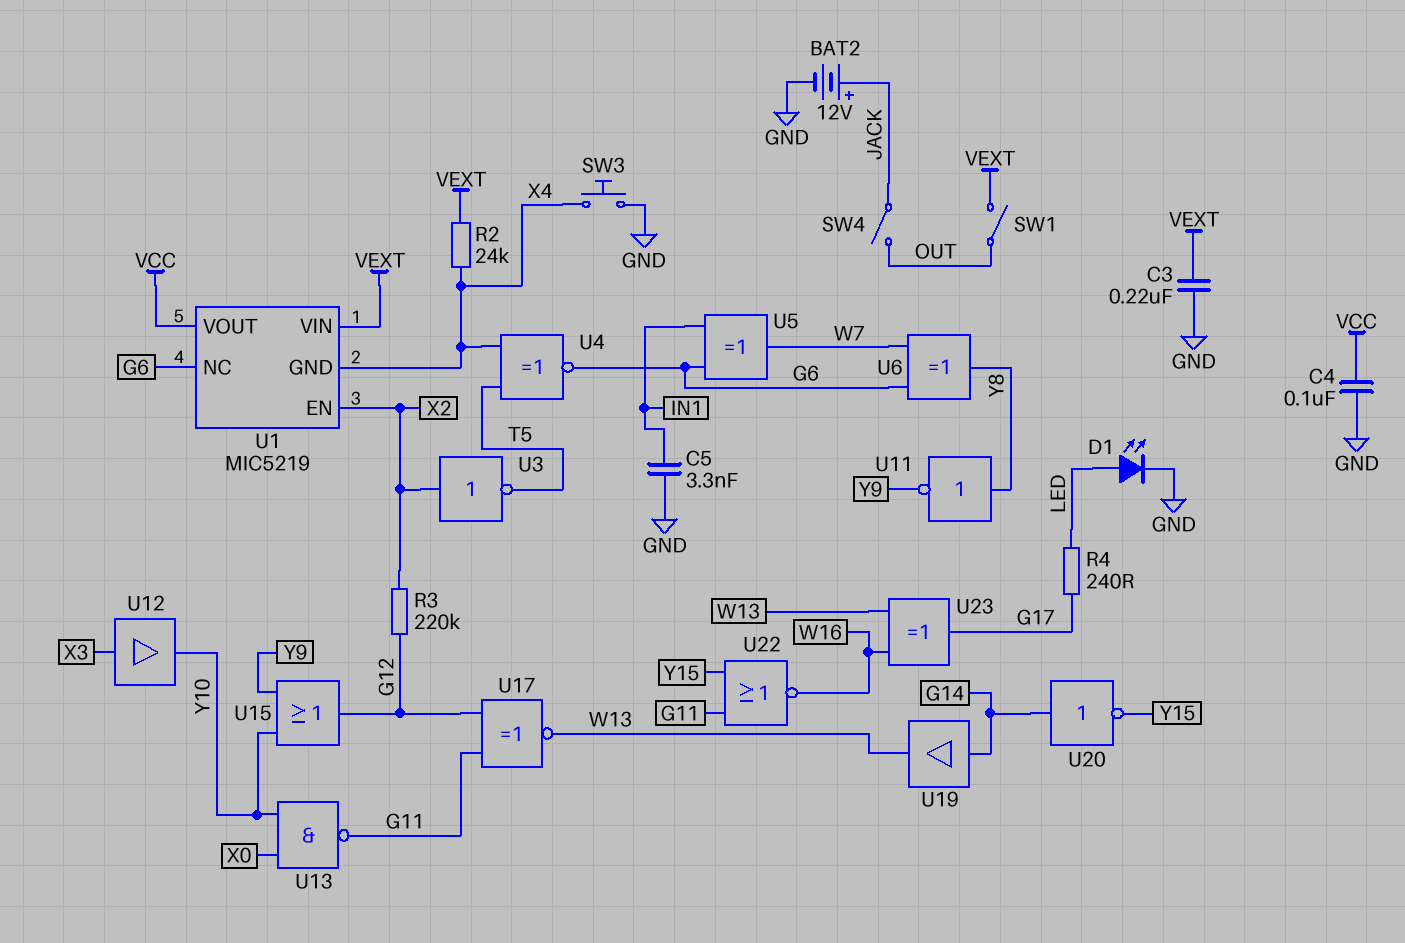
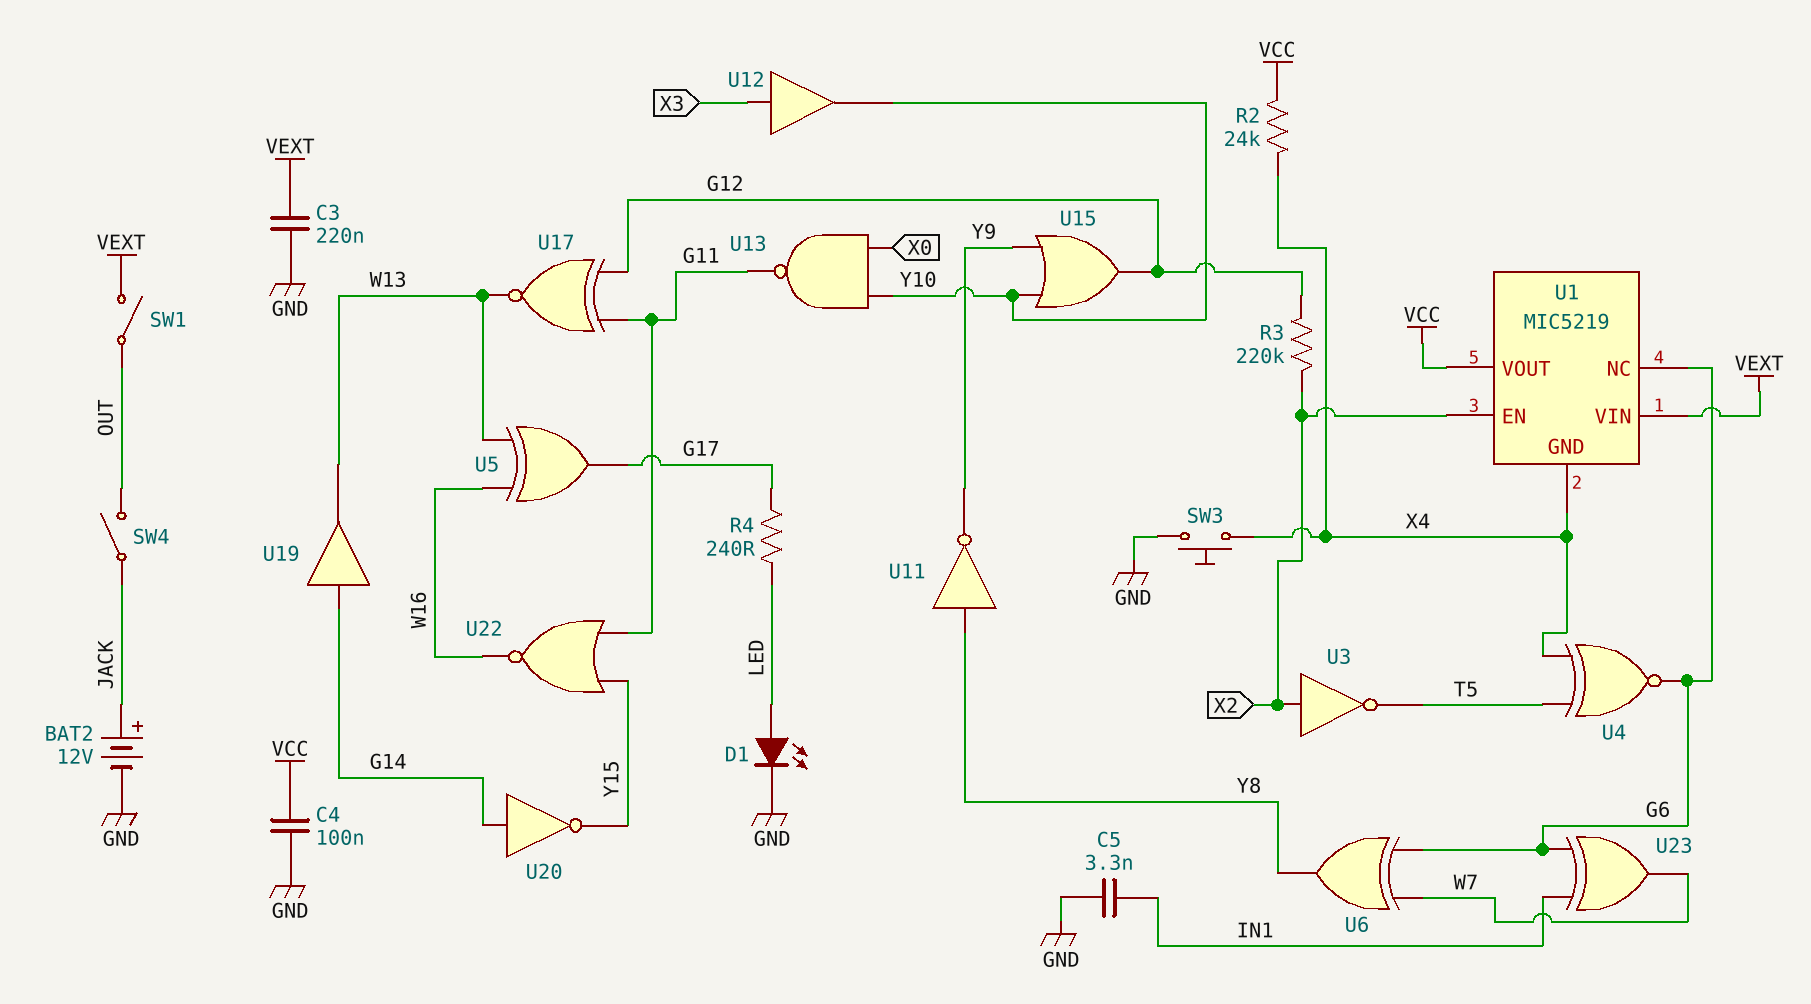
R2: 24k (VEXT, X4) -> 24k (VCC, X4)
U5: XOR (in G6, in IN1, out W7) -> XOR (in W13, in W16, out G17)
U23: XOR (in W13, in W16, out G17) -> XOR (in G6, in IN1, out W7)

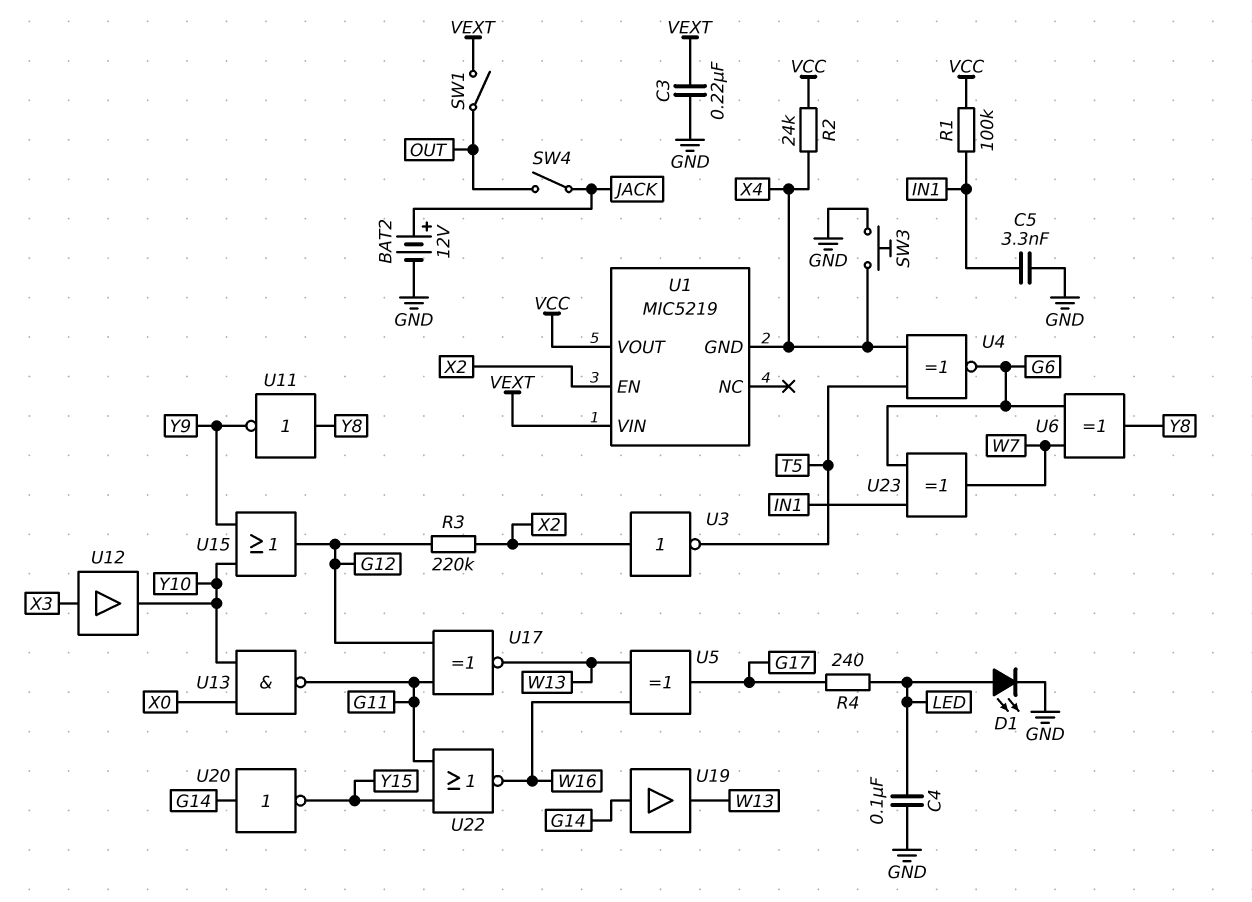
C4: 100nF (GND, VCC) -> 100nF (GND, LED)
R1: none -> 100k (IN1, VCC)
U1 pin NC: G6 -> none

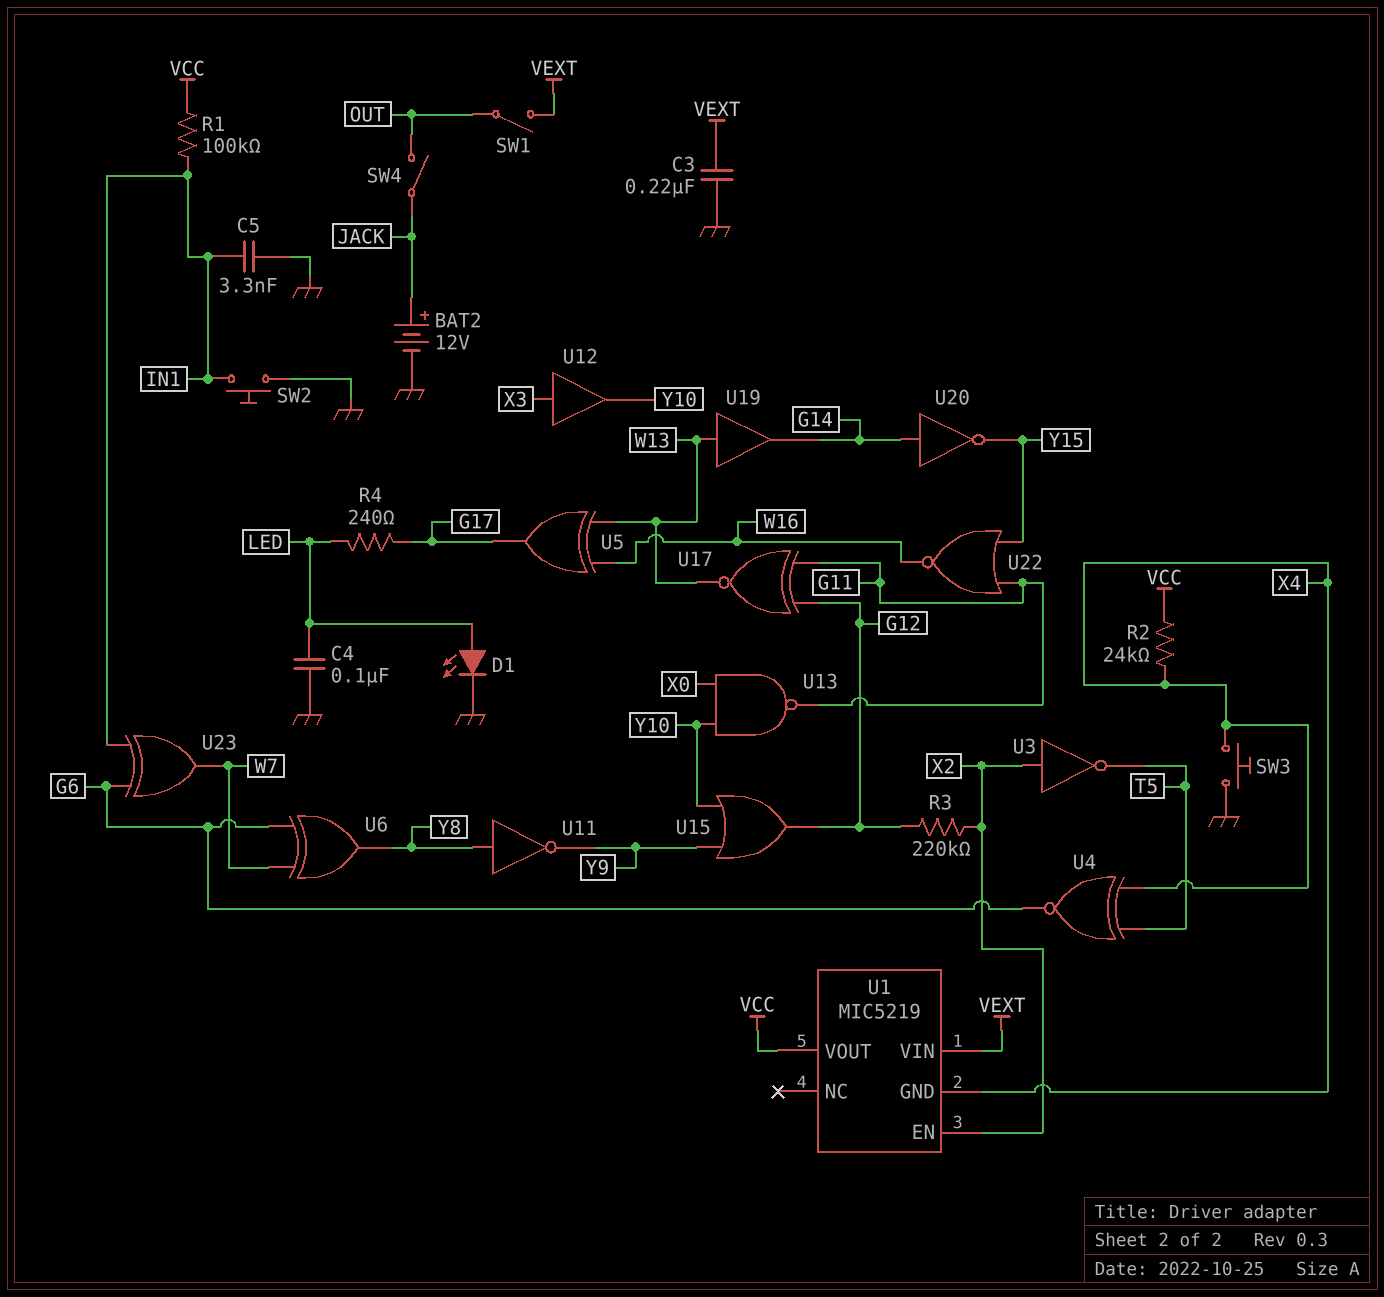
SW2: none -> button (GND, IN1)
U19: buffer (in G14, out W13) -> buffer (in W13, out G14)

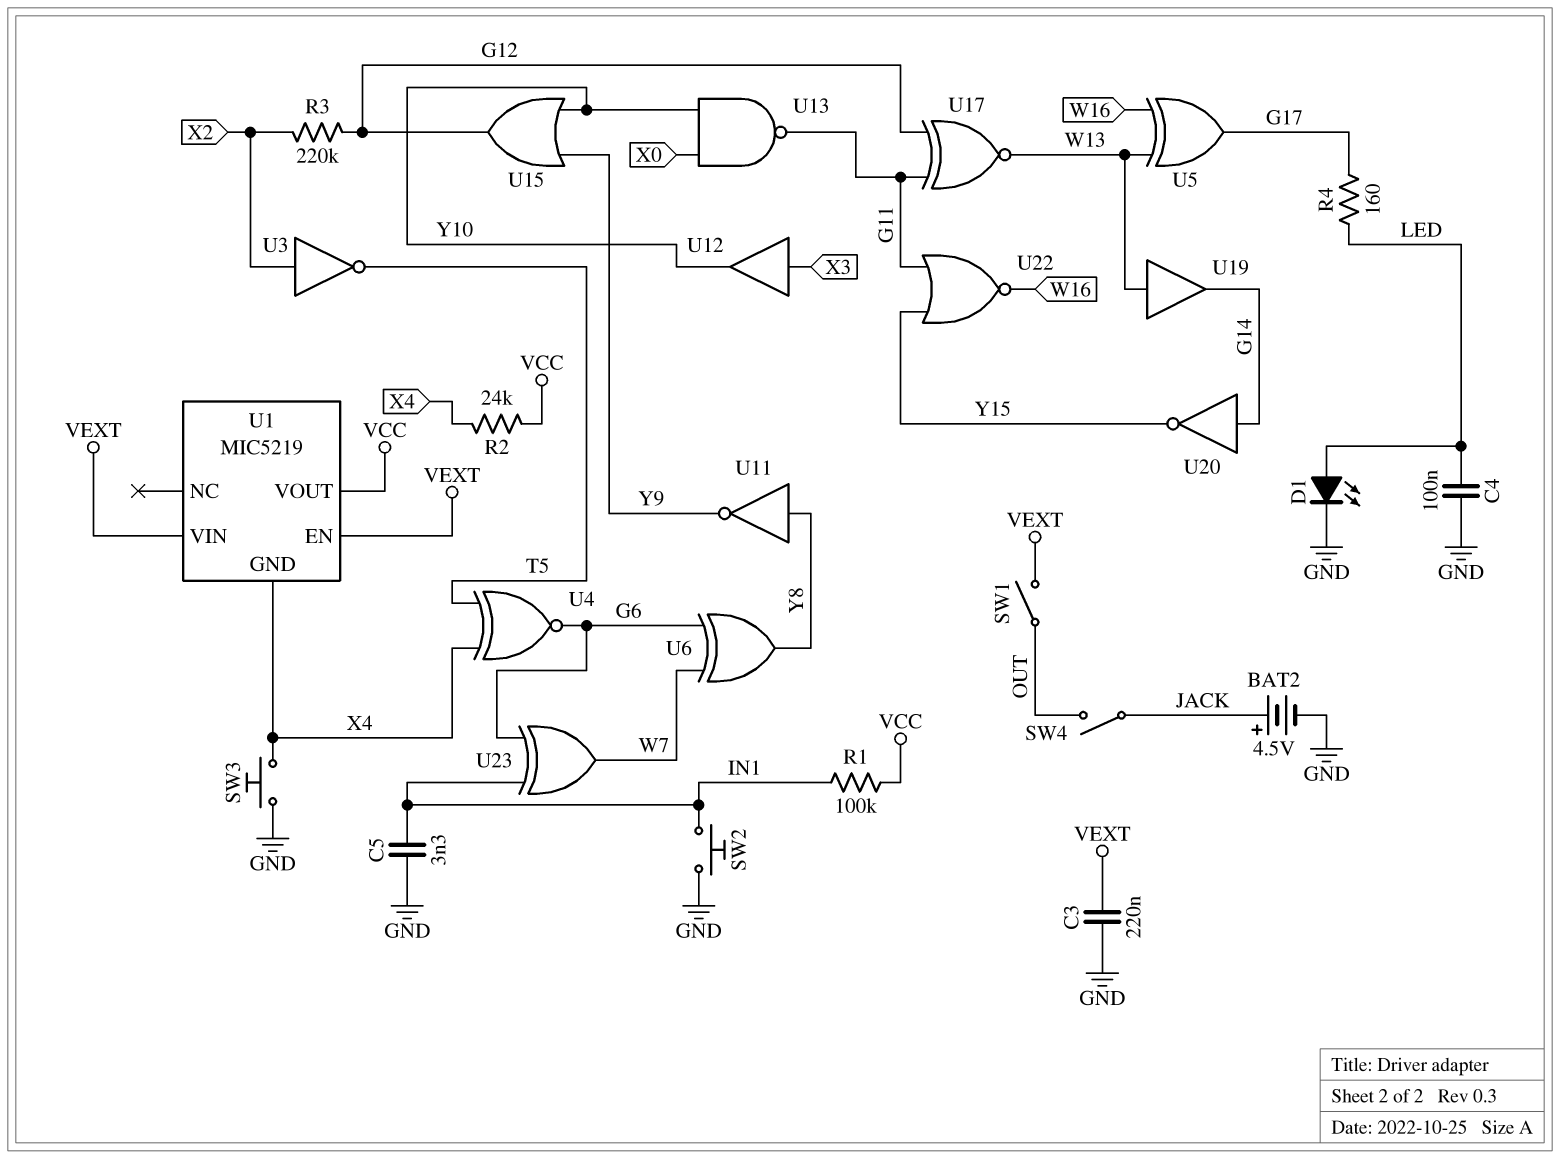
BAT2: 12V (plus JACK, minus GND) -> 4.5V (plus JACK, minus GND)
R4: 240 (G17, LED) -> 160 (G17, LED)
U1 pin EN: X2 -> VEXT

